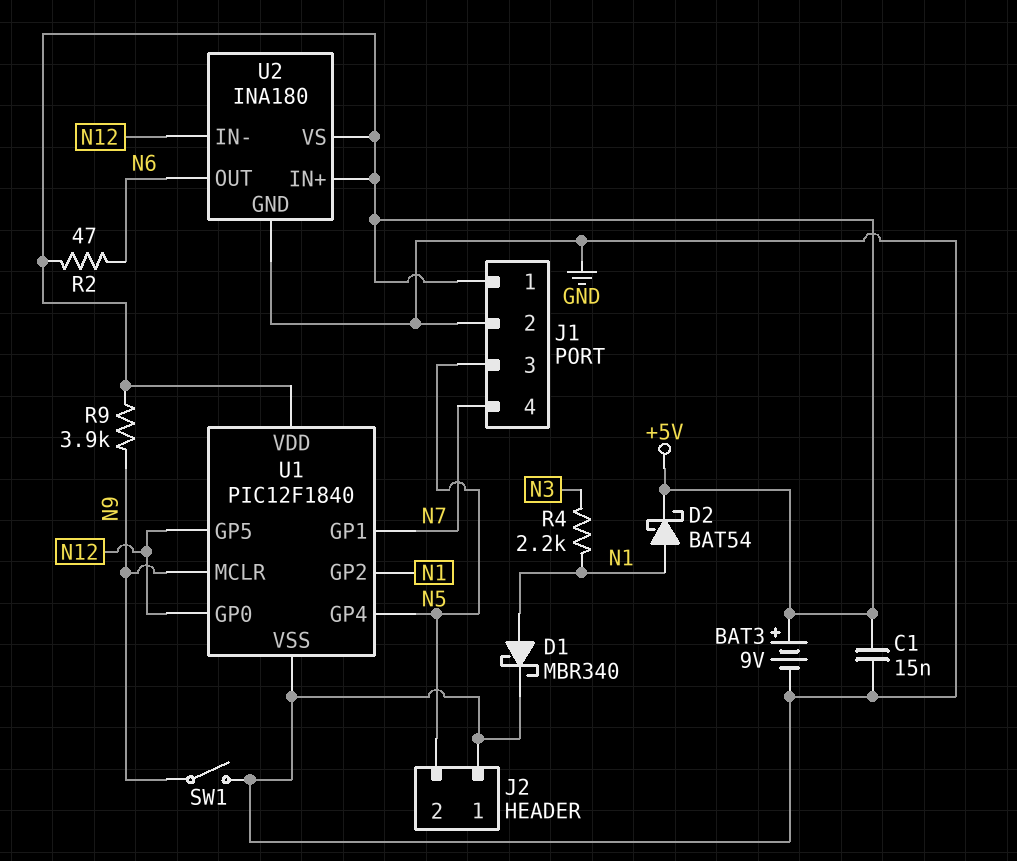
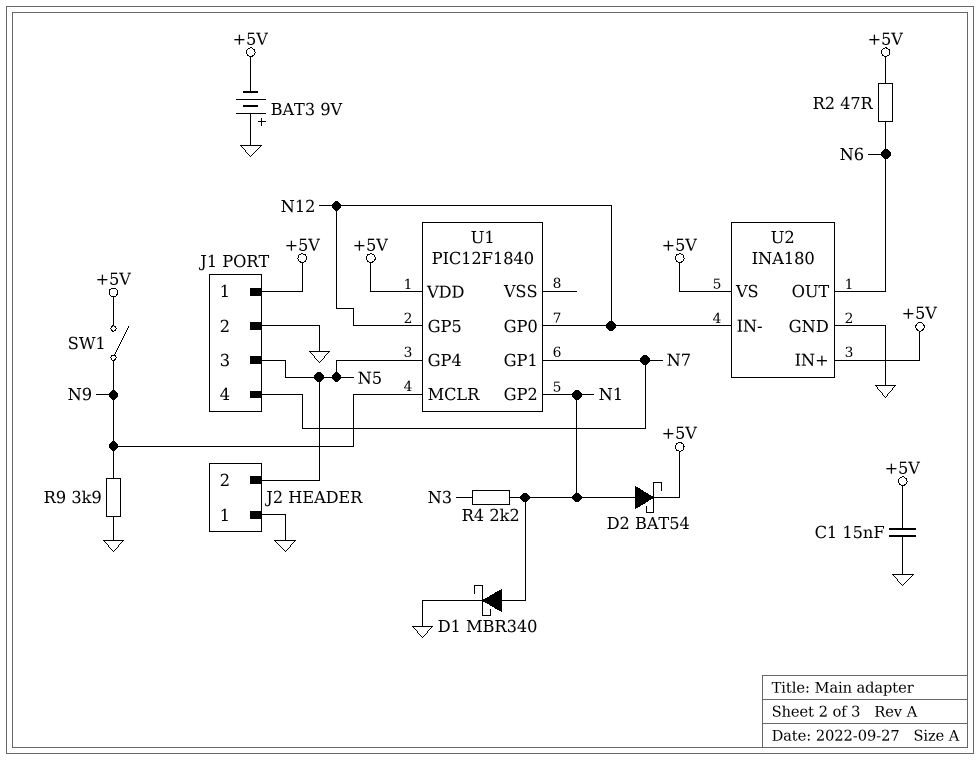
BAT3: 9V (plus +5V, minus GND) -> 9V (plus GND, minus +5V)
R9: 3.9k (+5V, N9) -> 3.9k (GND, N9)
SW1: switch (GND, N9) -> switch (+5V, N9)
U1 pin VSS: GND -> none

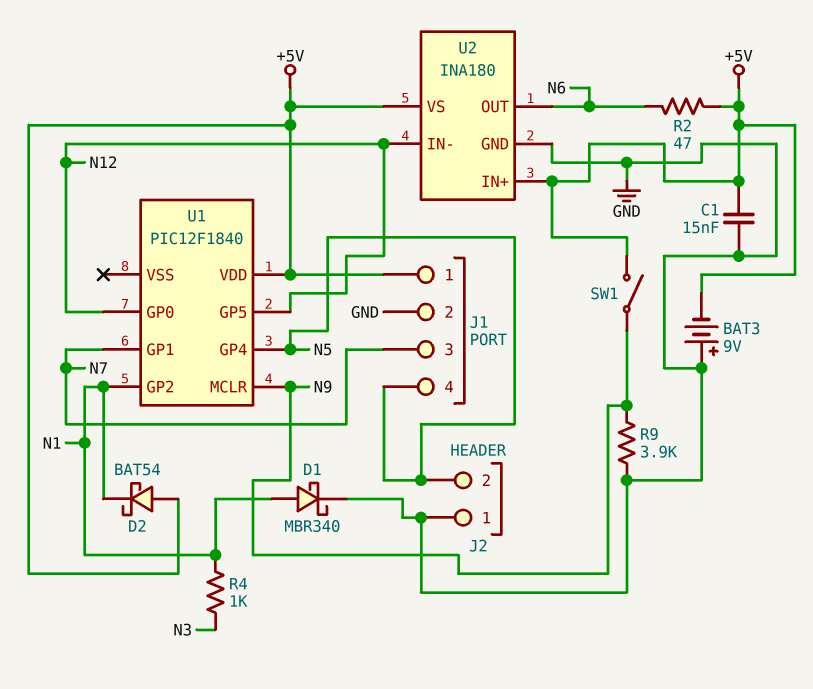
D2: schottky BAT54 (A N1, K +5V) -> schottky BAT54 (A +5V, K N1)
J1 pin 3: N5 -> N7
J1 pin 4: N7 -> N5
R4: 2.2k (N1, N3) -> 1k (N1, N3)

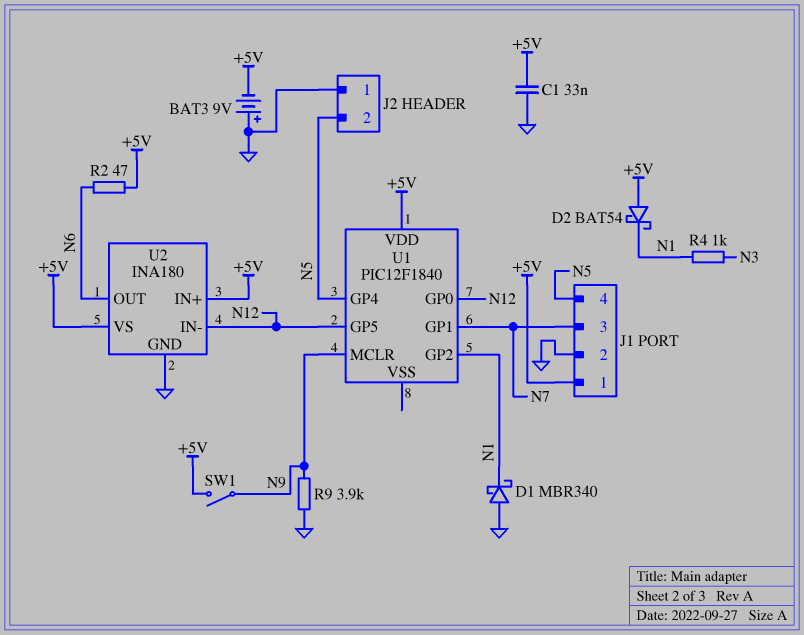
C1: 15nF (+5V, GND) -> 33nF (+5V, GND)
D1: schottky MBR340 (A N1, K GND) -> schottky MBR340 (A GND, K N1)

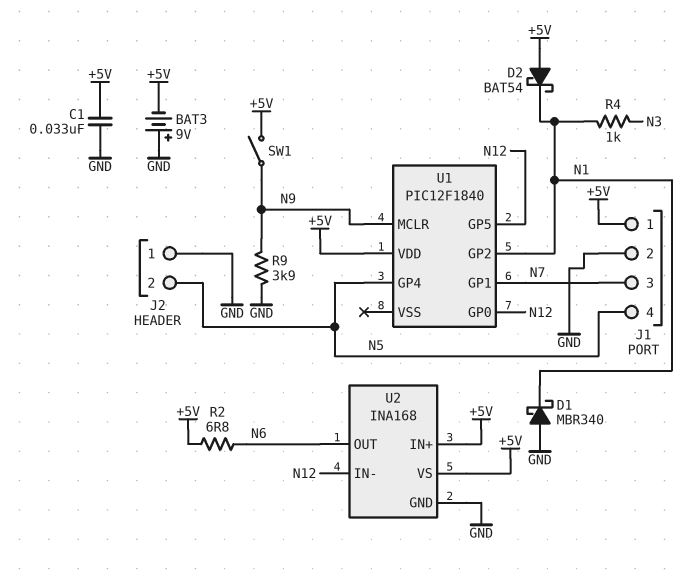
R2: 47 (+5V, N6) -> 6.8 (+5V, N6)
U2: INA180 -> INA168

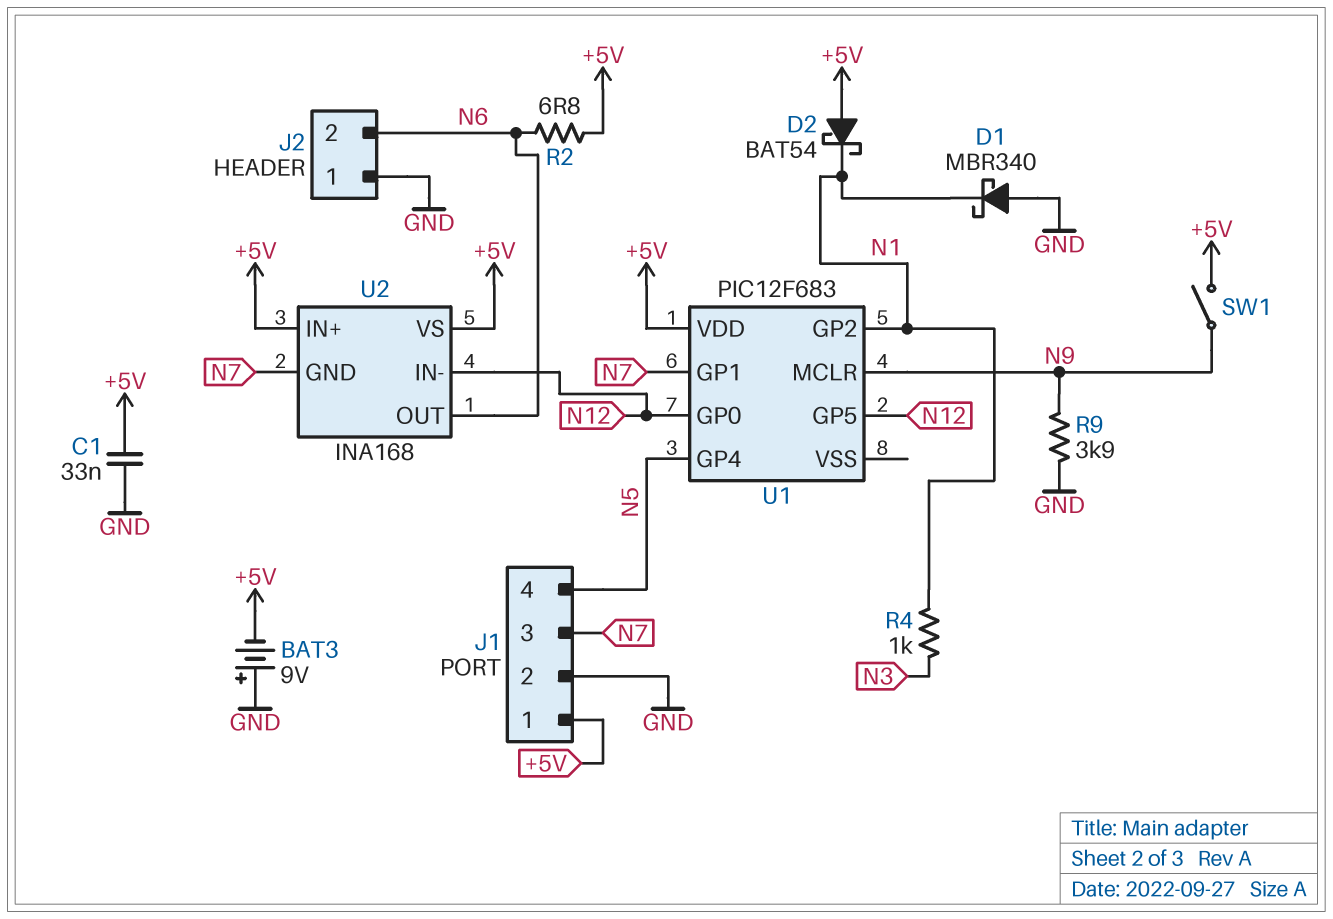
J2 pin 2: N5 -> N6
U1: PIC12F1840 -> PIC12F683
U2 pin GND: GND -> N7

